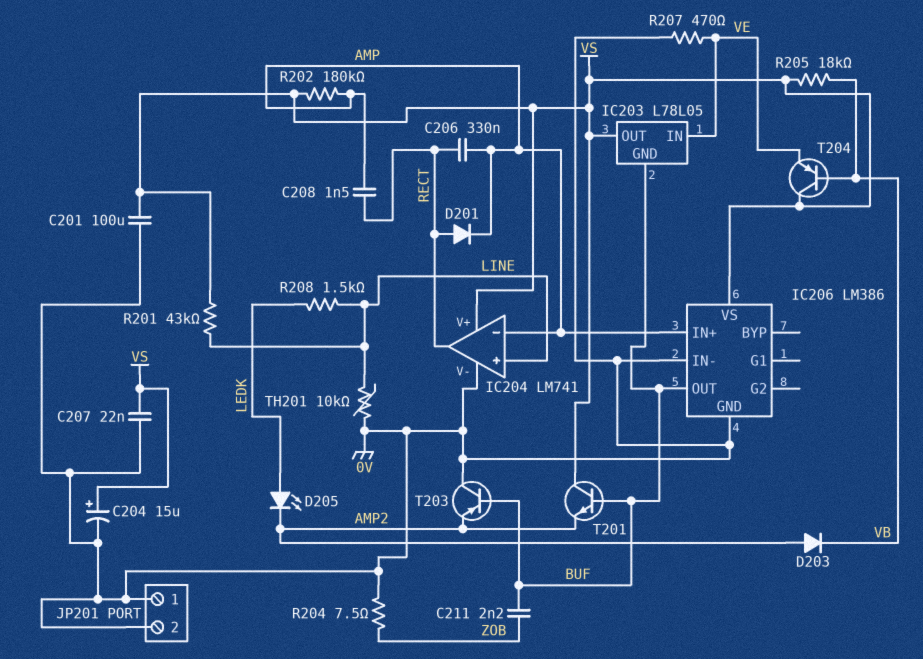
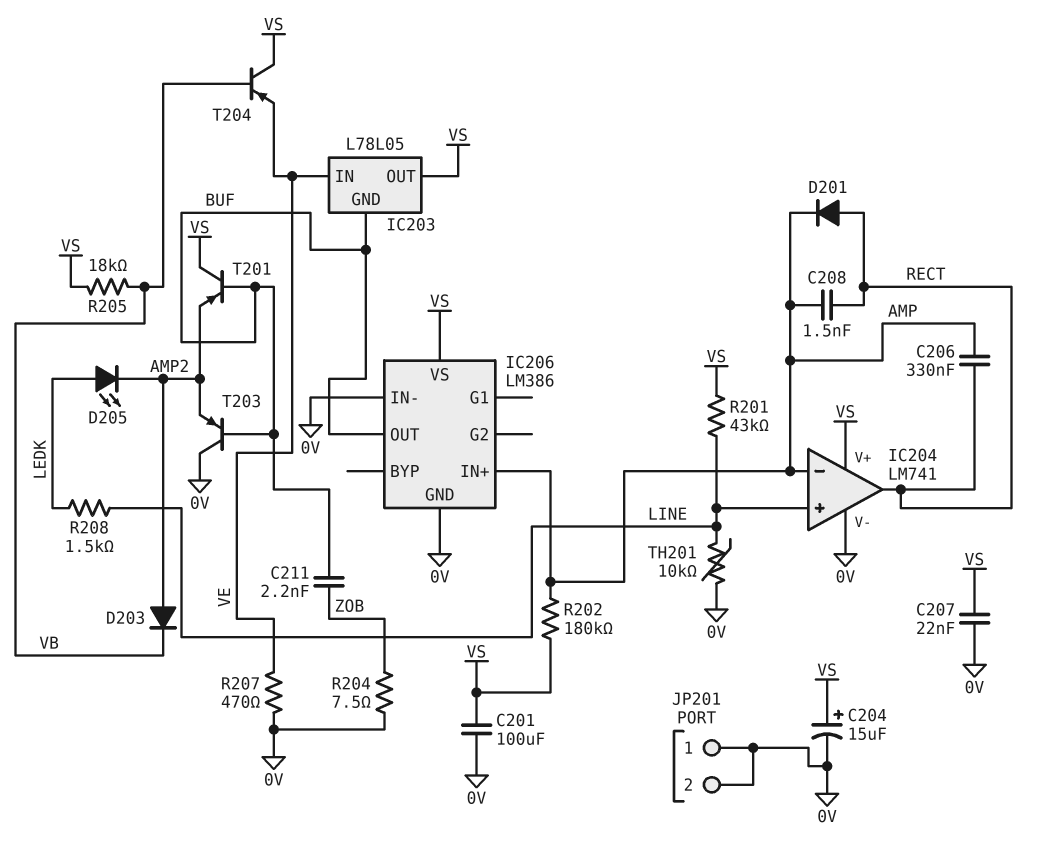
T201: NPN (B BUF, C VS, E AMP2) -> PNP (B BUF, C VS, E AMP2)

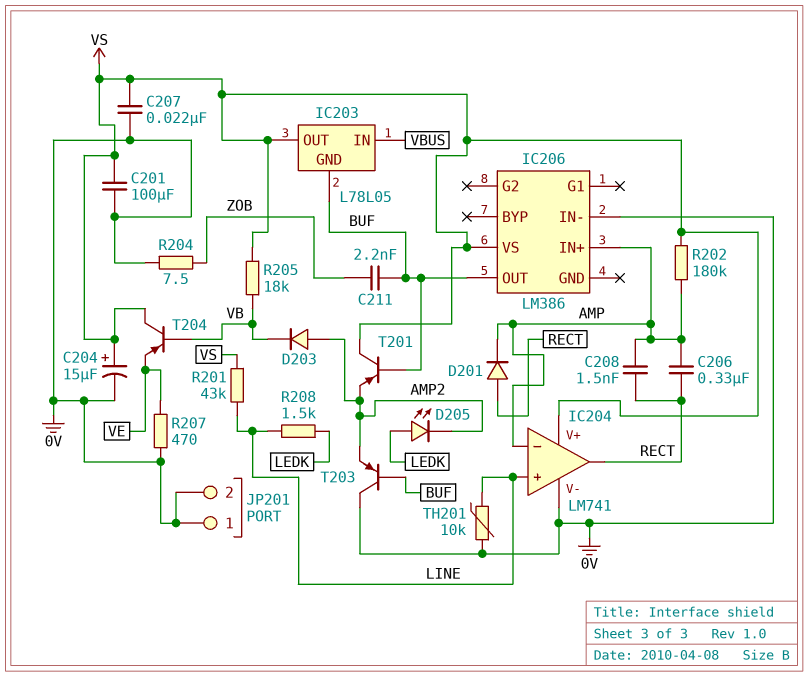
IC203 pin IN: VE -> VBUS
IC206 pin GND: 0V -> none

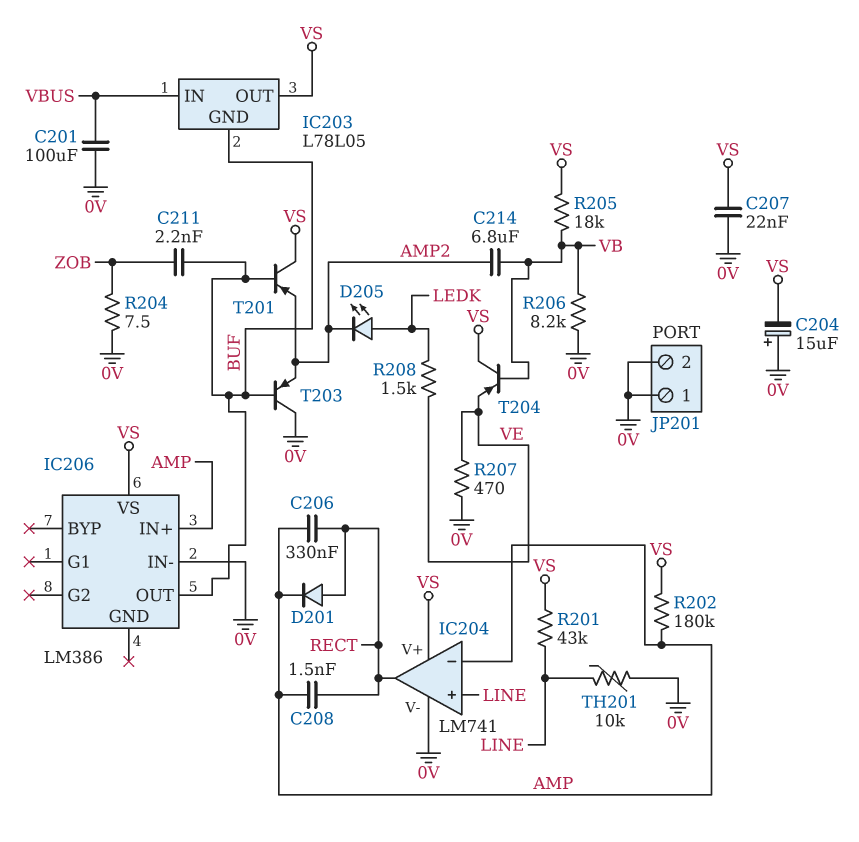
C201: 100uF (0V, VS) -> 100uF (0V, VBUS)
C204: 15uF (plus VS, minus 0V) -> 15uF (plus 0V, minus VS)
C214: none -> 6.8uF (AMP2, VB)
D203: diode (A AMP2, K VB) -> none
R206: none -> 8.2k (0V, VB)
R208: 1.5k (LEDK, LINE) -> 1.5k (LEDK, VE)

